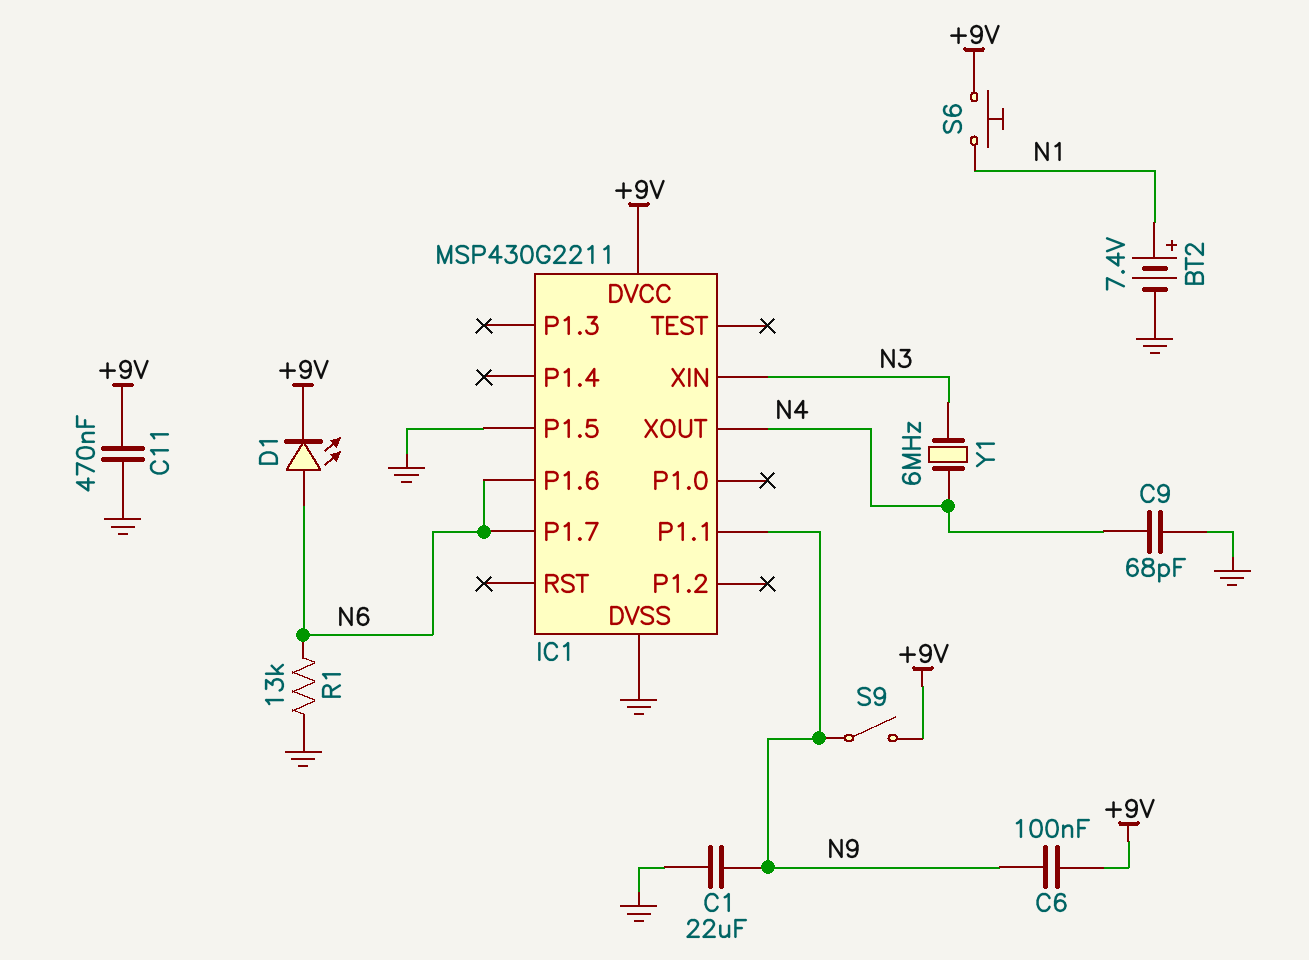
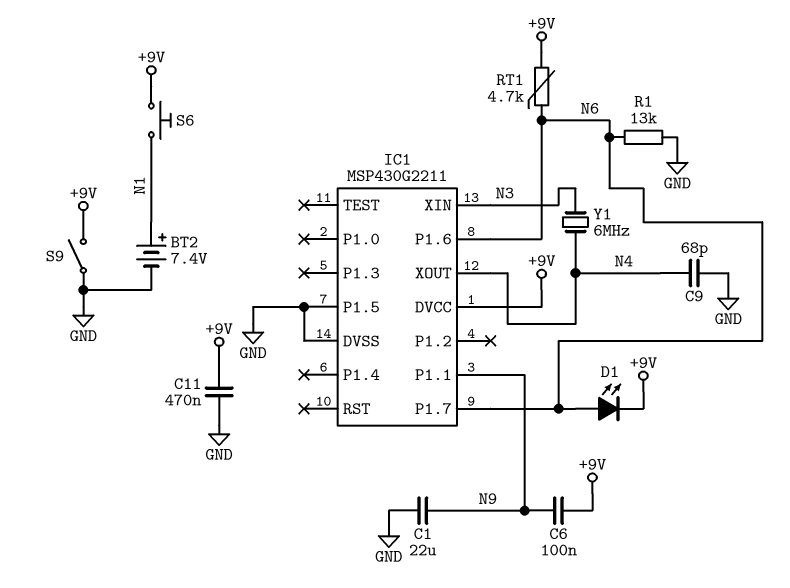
RT1: none -> 4.7k (+9V, N6)
S9: switch (+9V, N9) -> switch (+9V, GND)

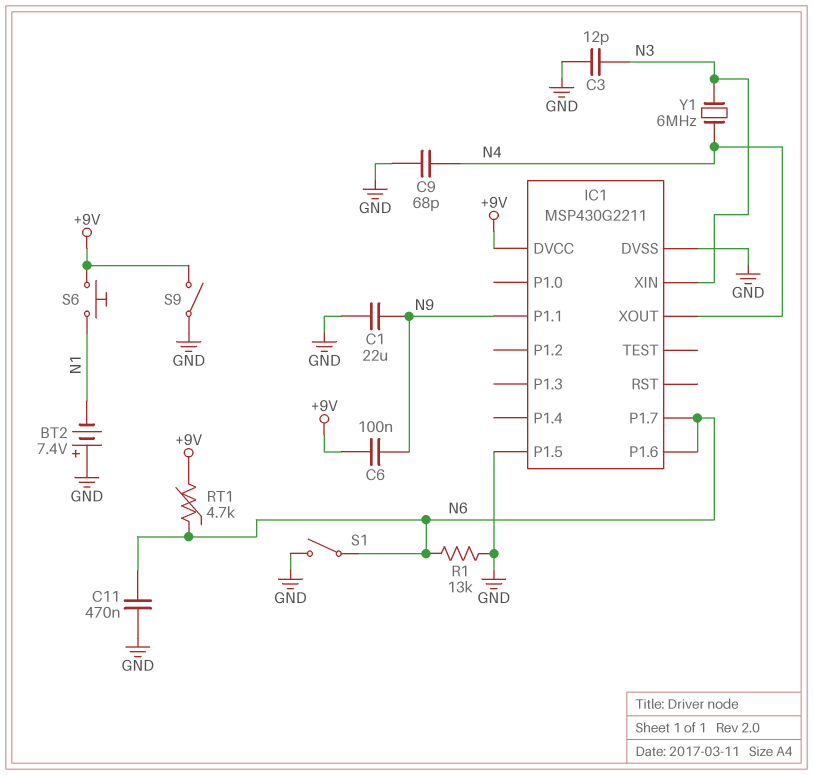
BT2: 7.4V (plus N1, minus GND) -> 7.4V (plus GND, minus N1)
C3: none -> 12pF (GND, N3)
C11: 470nF (+9V, GND) -> 470nF (GND, N6)
D1: LED (A N6, K +9V) -> none
S1: none -> switch (GND, N6)

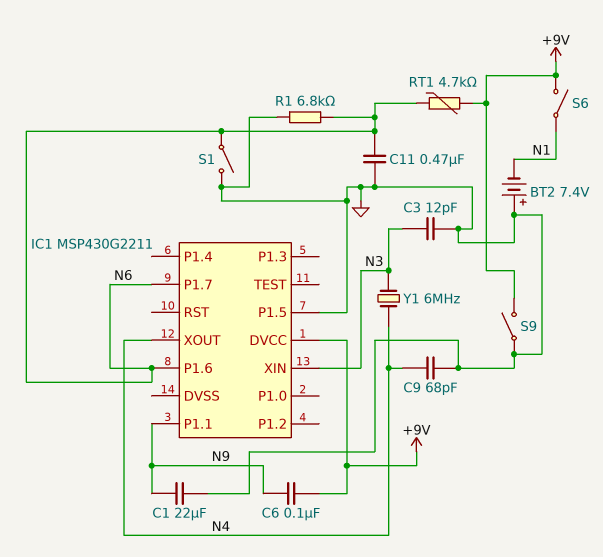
IC1 pin DVSS: GND -> none
R1: 13k (GND, N6) -> 6.8k (GND, N6)
S6: button (+9V, N1) -> switch (+9V, N1)

